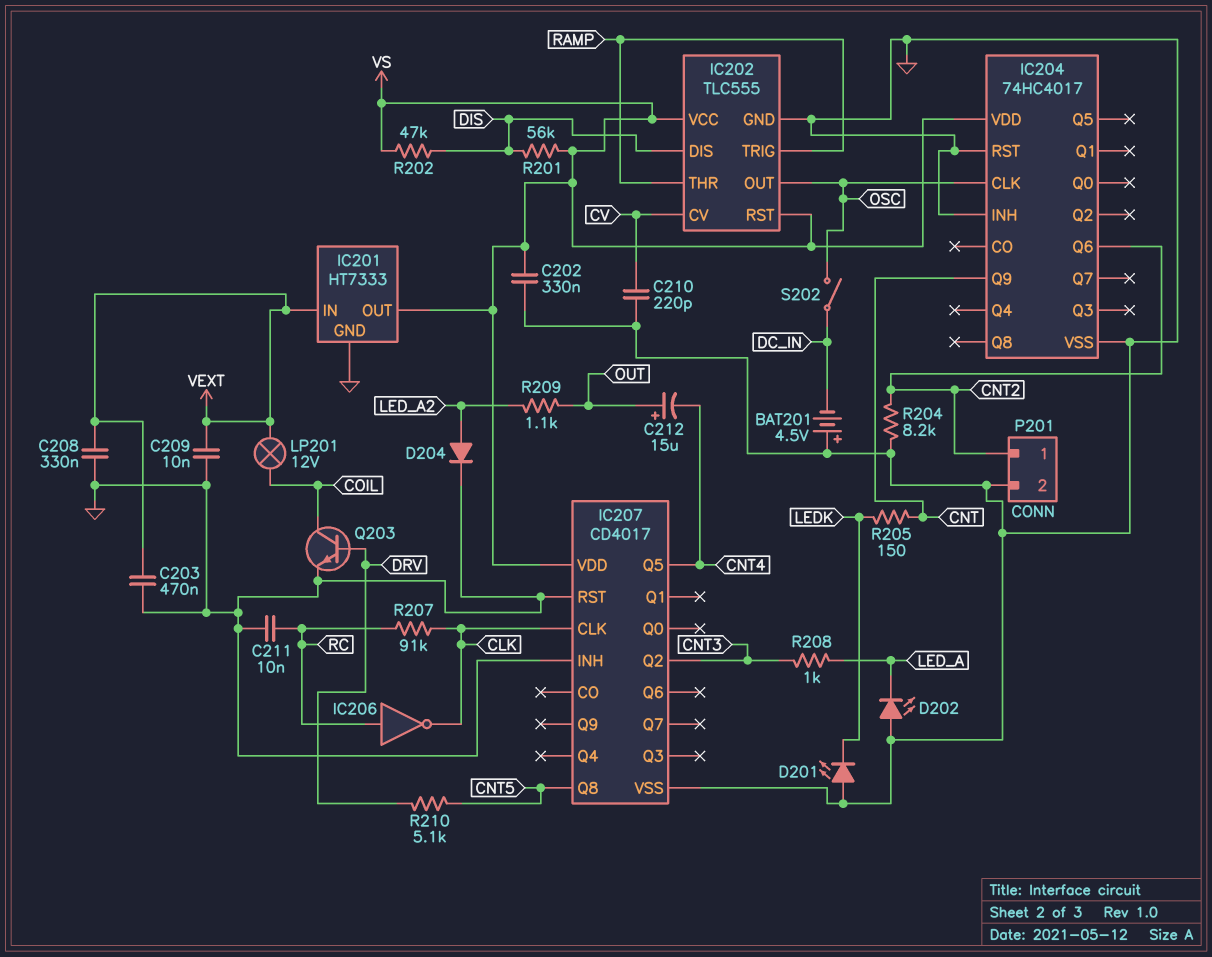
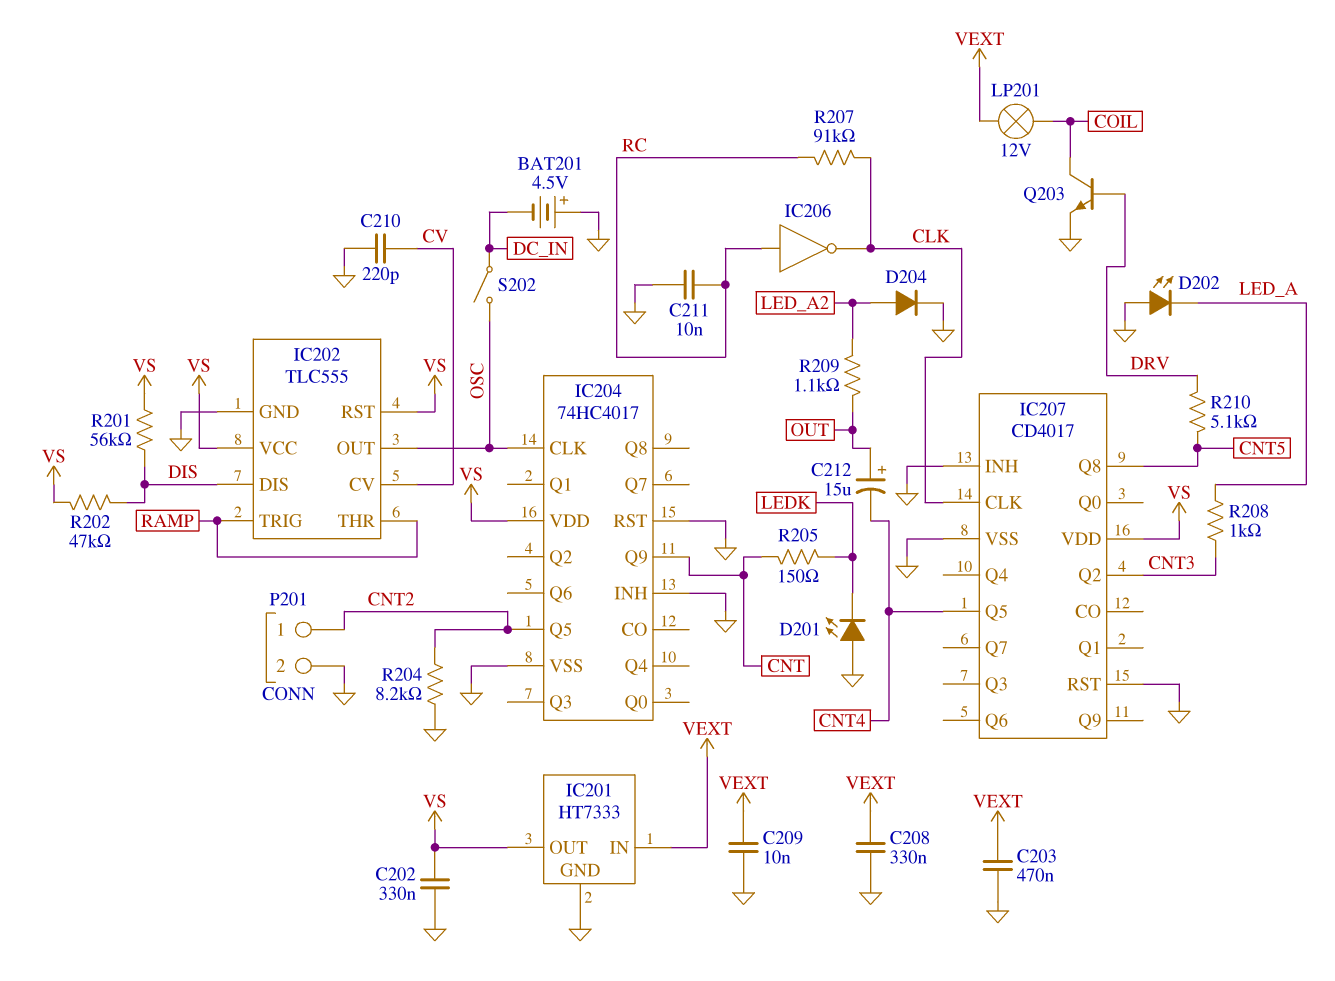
IC204 pin Q5: none -> CNT2
IC204 pin Q6: CNT2 -> none

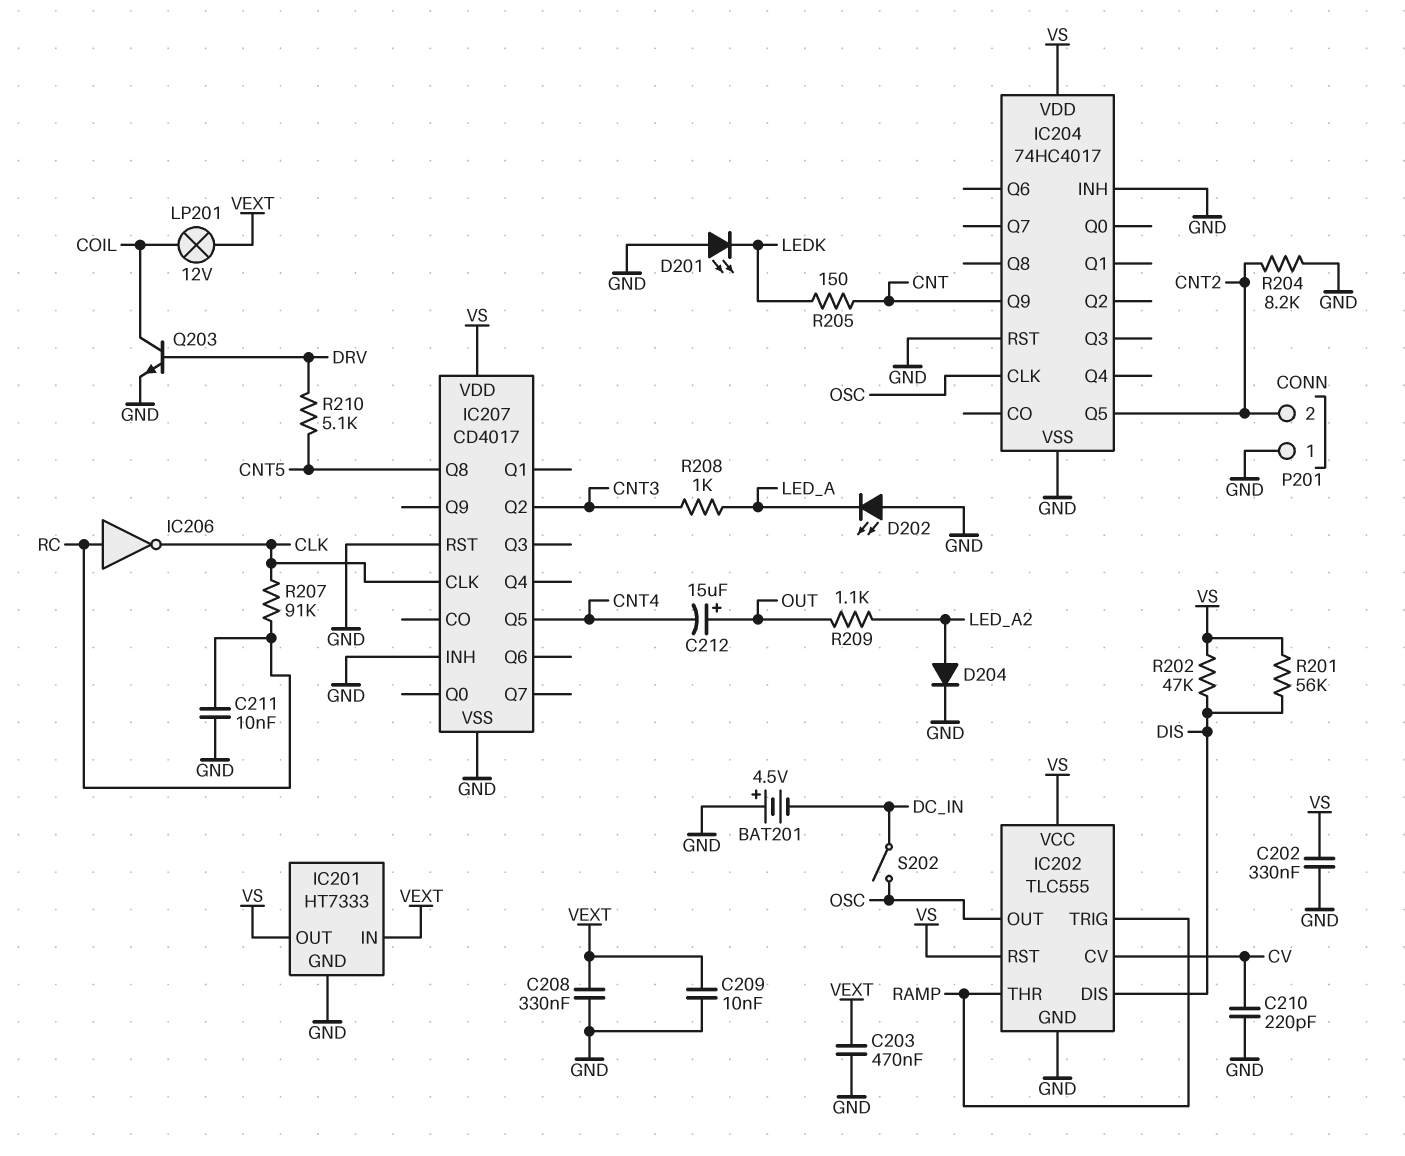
P201 pin 1: CNT2 -> GND
P201 pin 2: GND -> CNT2

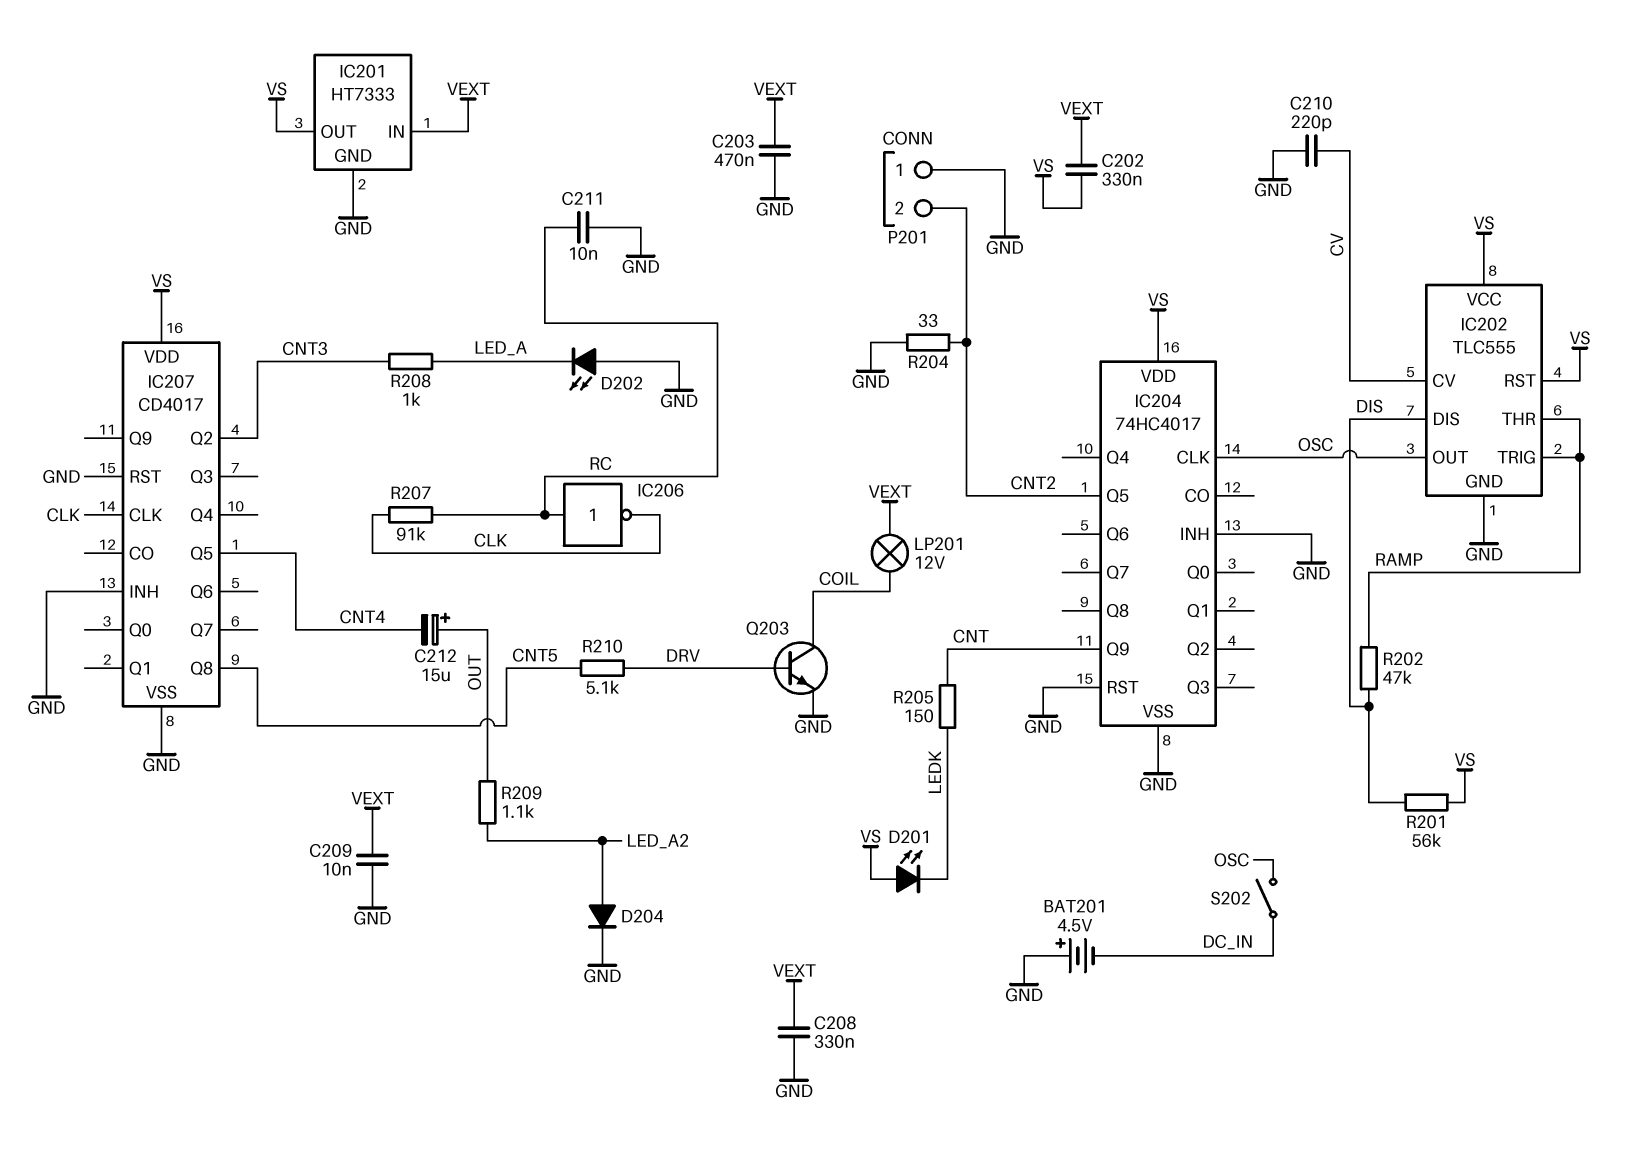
C202: 330nF (GND, VS) -> 330nF (VEXT, VS)
D201: LED (A GND, K LEDK) -> LED (A VS, K LEDK)
R202: 47k (DIS, VS) -> 47k (DIS, RAMP)
R204: 8.2k (CNT2, GND) -> 33 (CNT2, GND)

